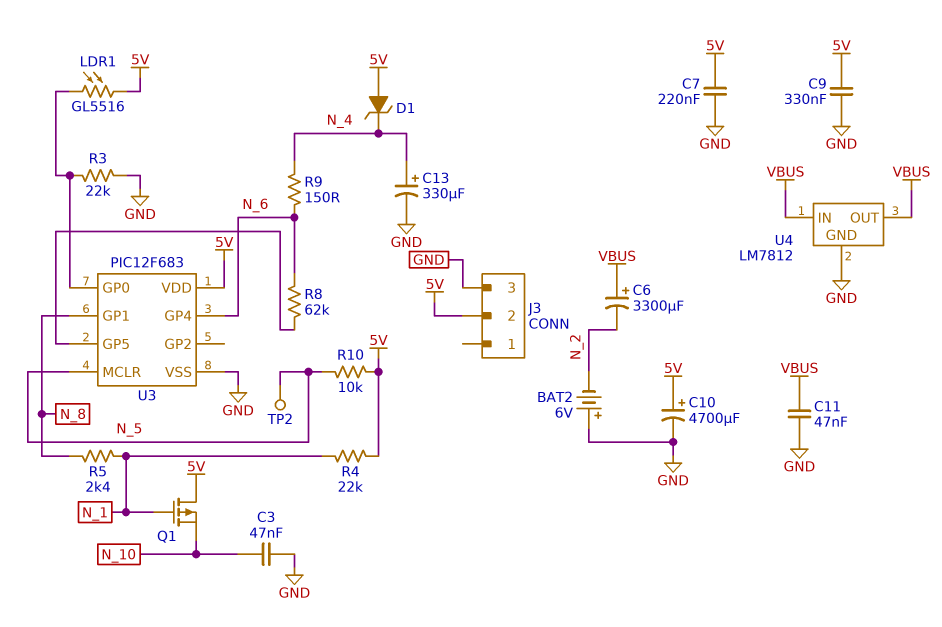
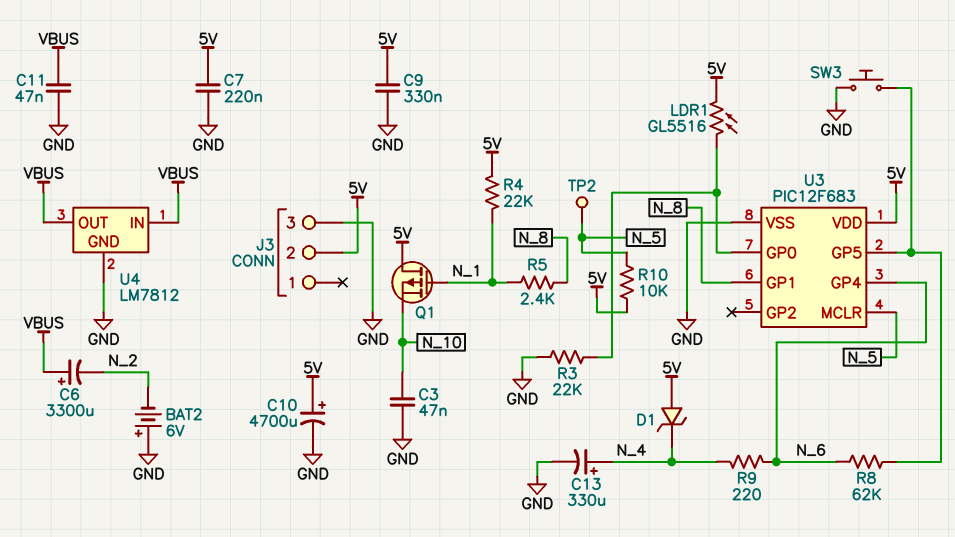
R9: 150 (N_4, N_6) -> 220 (N_4, N_6)
SW3: none -> button (GND, U3/GP5)

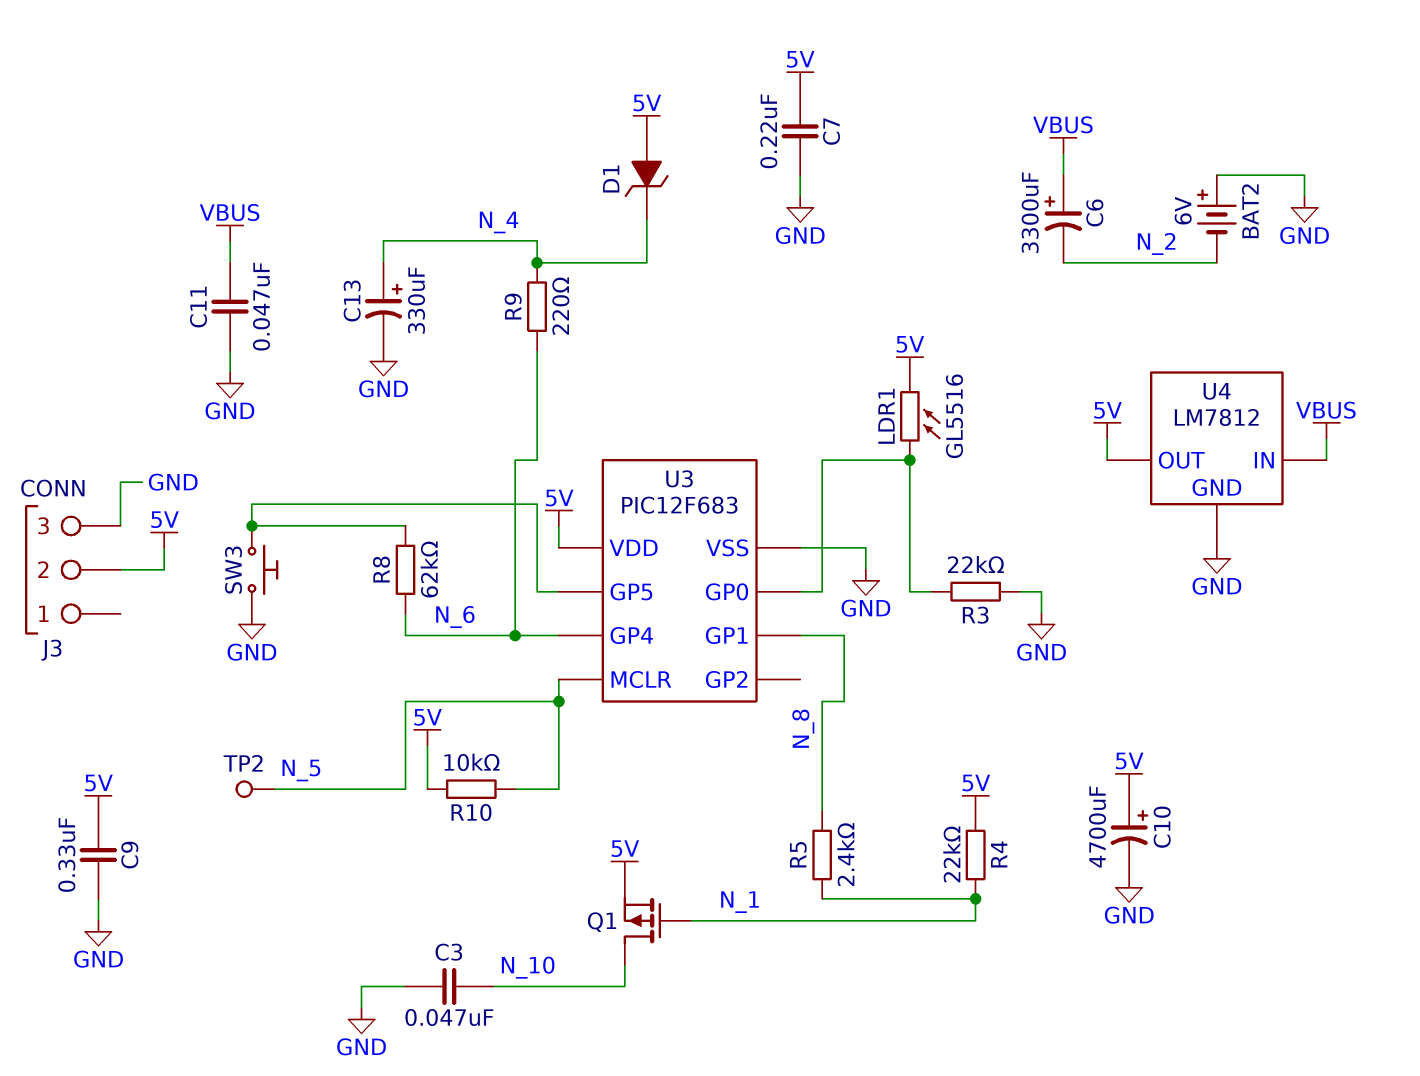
Q1: PMOS (G N_1, D 5V, S N_10) -> PMOS (G N_1, D N_10, S 5V)
U4 pin OUT: VBUS -> 5V

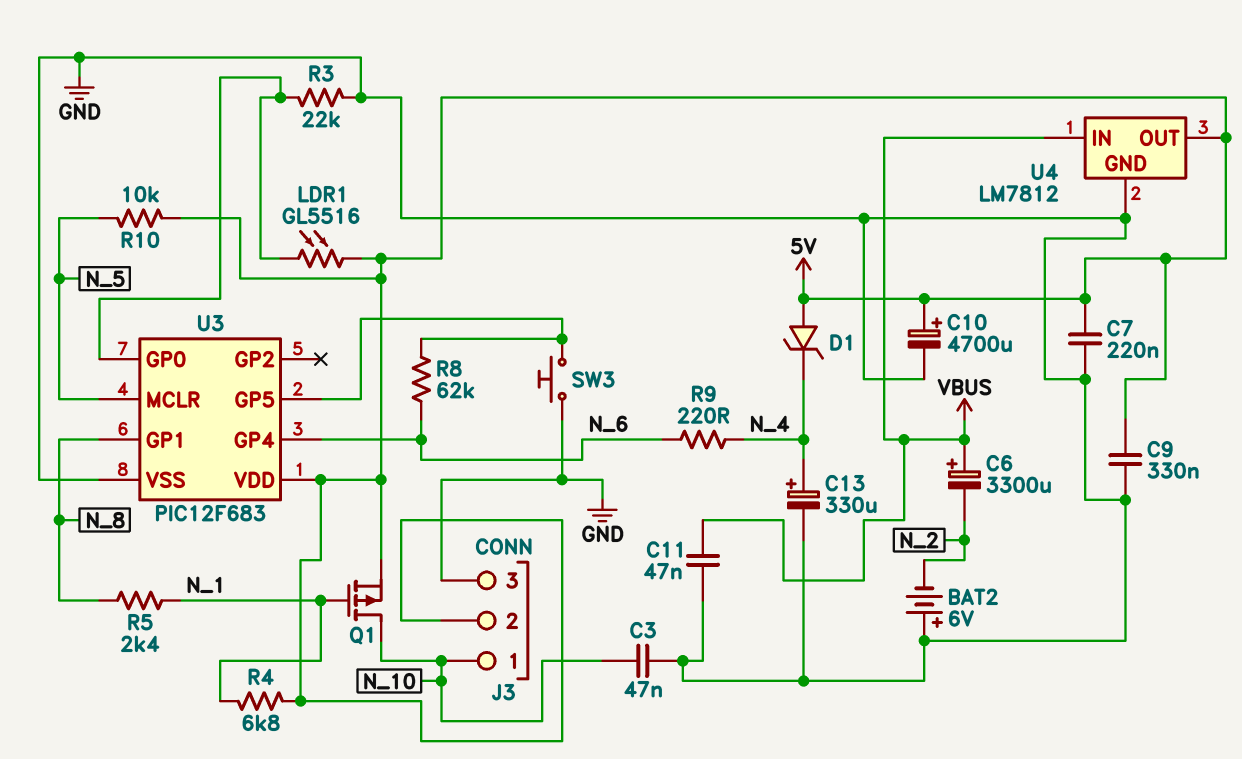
J3 pin 1: none -> N_10
R4: 22k (5V, N_1) -> 6.8k (5V, N_1)
TP2: test point (N_5) -> none

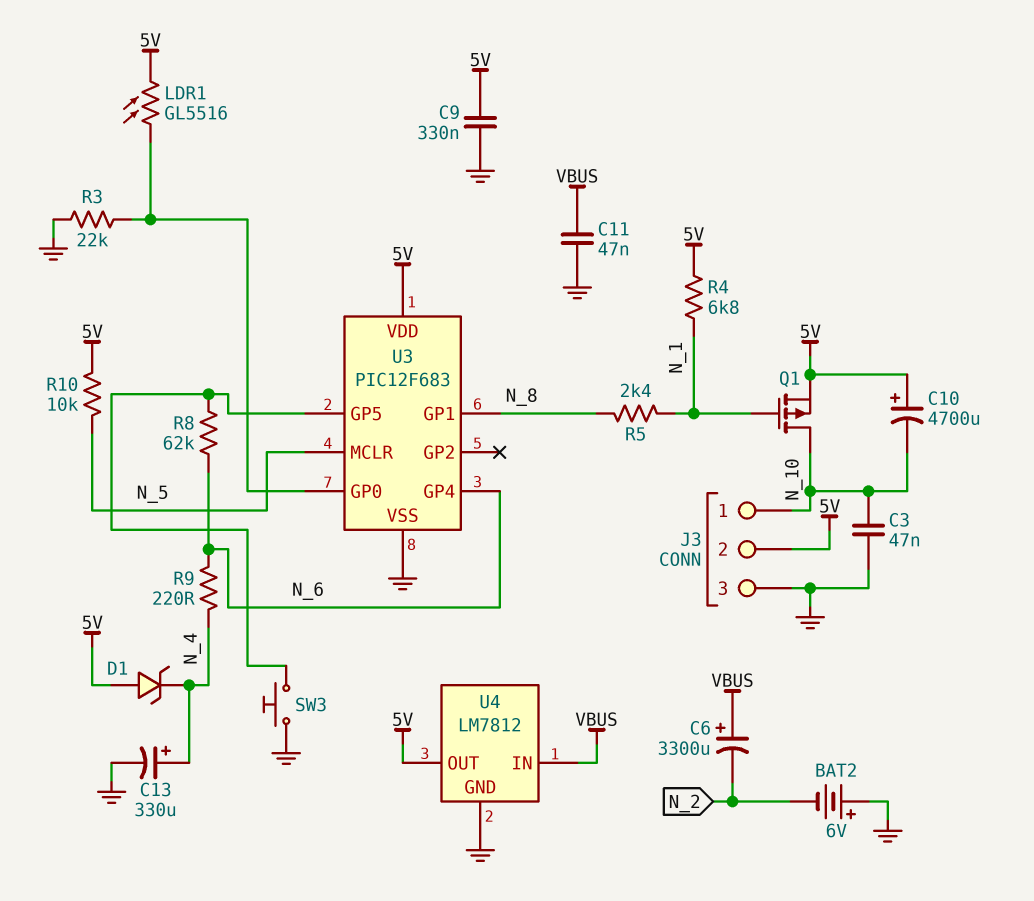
C7: 220nF (5V, GND) -> none
C10: 4700uF (plus 5V, minus GND) -> 4700uF (plus 5V, minus N_10)

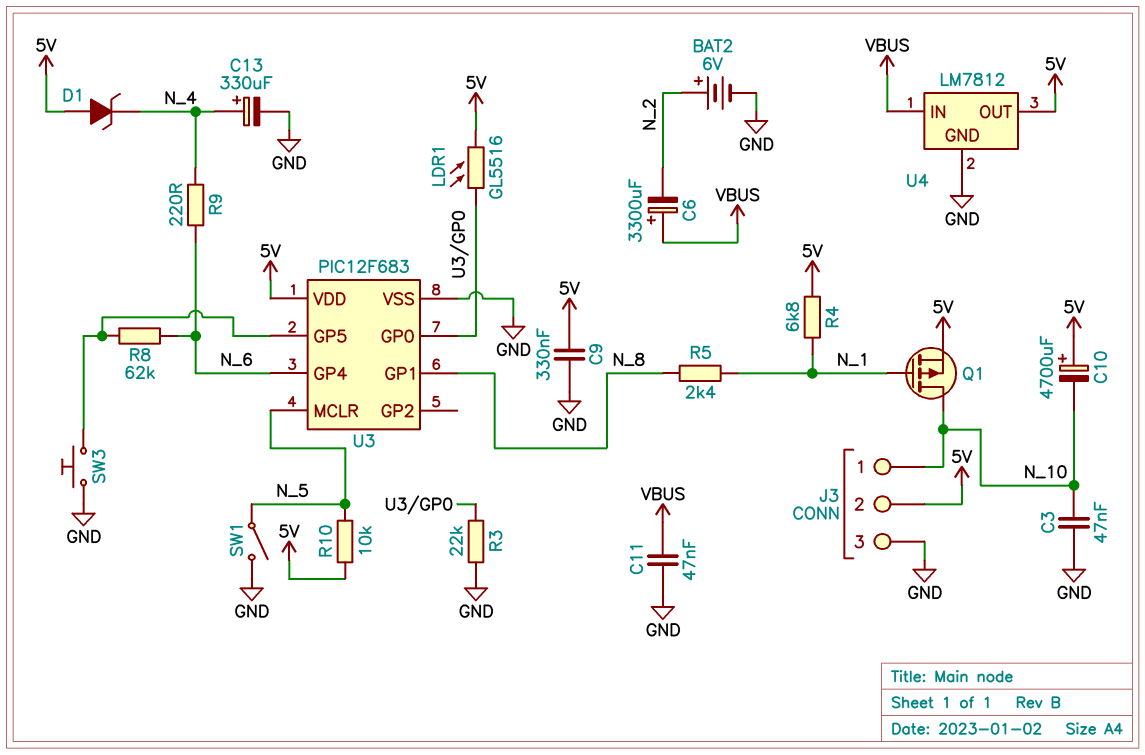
BAT2: 6V (plus GND, minus N_2) -> 6V (plus N_2, minus GND)
SW1: none -> switch (GND, N_5)

